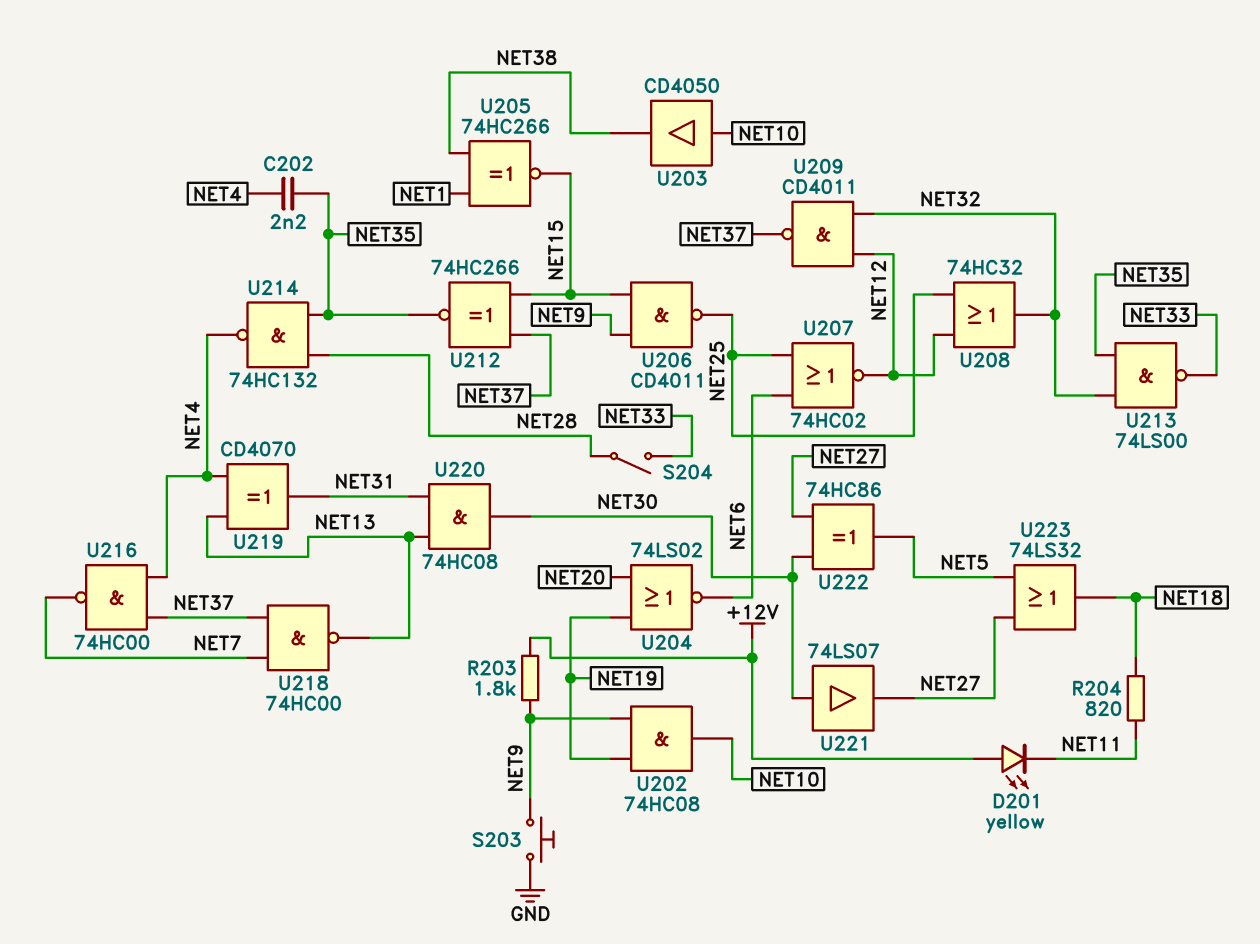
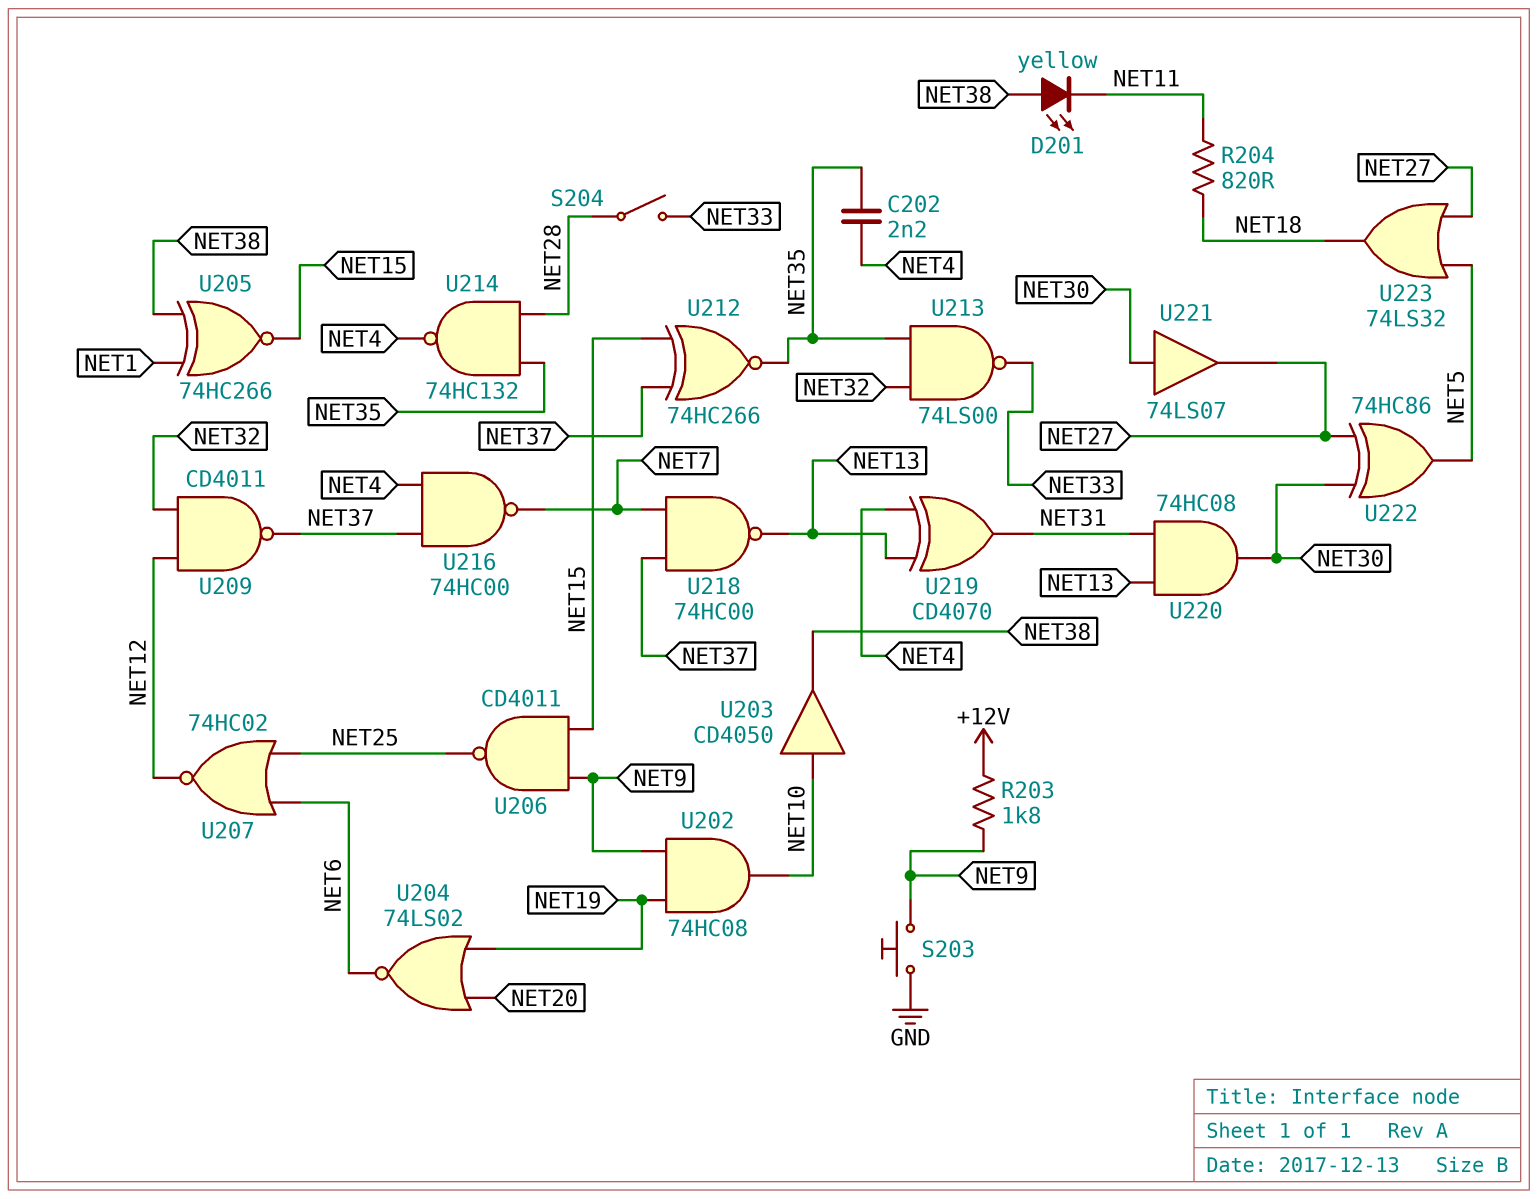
D201: LED yellow (A +12V, K NET11) -> LED yellow (A NET38, K NET11)
U208: OR 74HC32 (in NET12, in NET25, out NET32) -> none

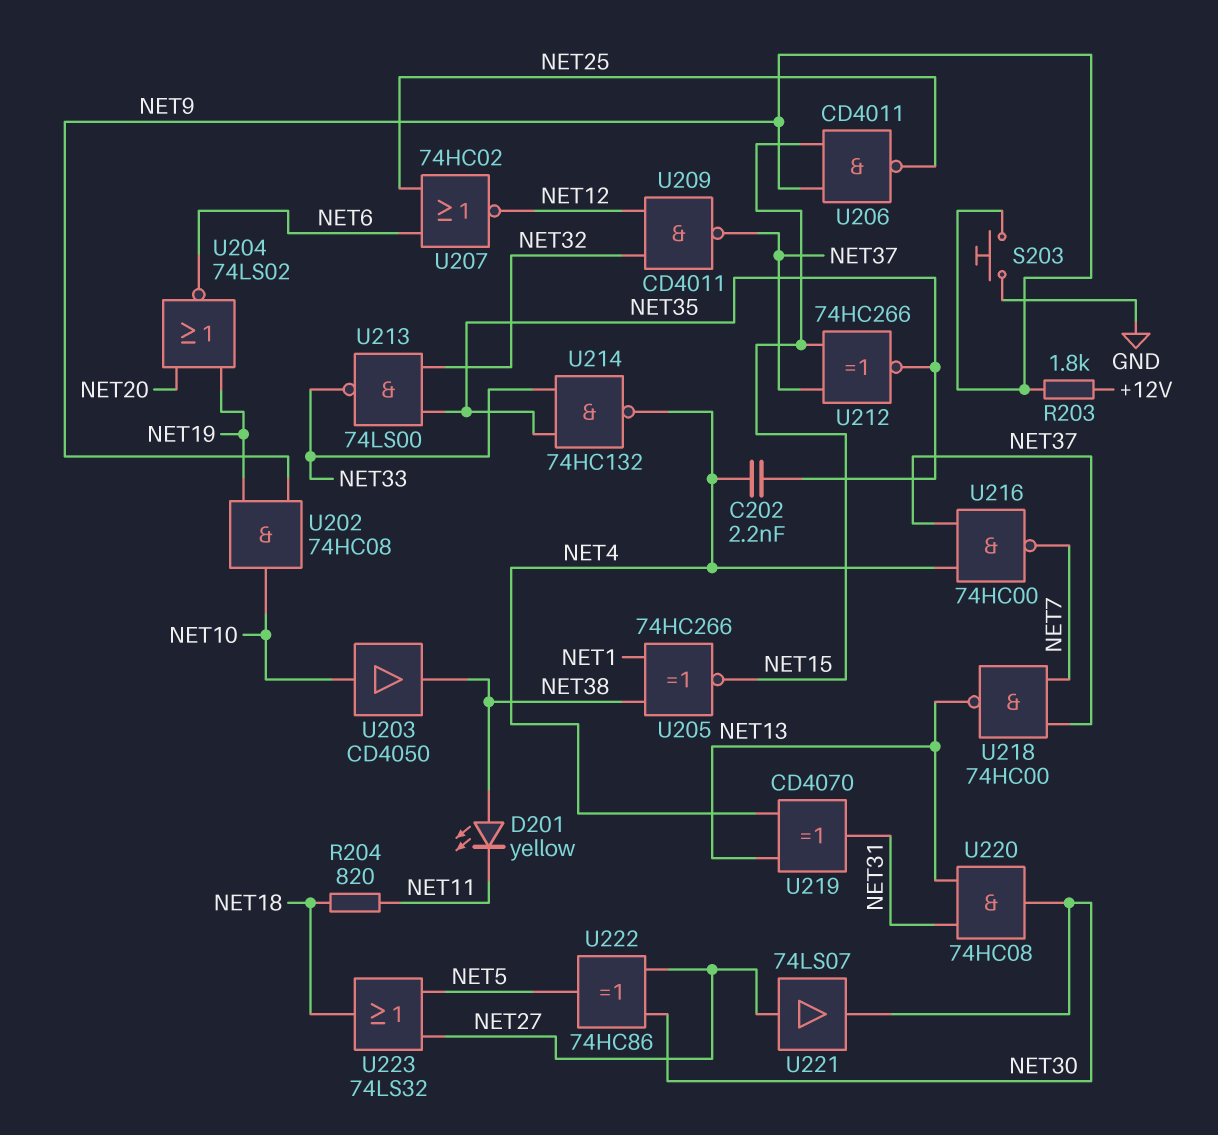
S204: switch (NET28, NET33) -> none
U214: NAND 74HC132 (in NET28, in NET35, out NET4) -> NAND 74HC132 (in NET33, in NET35, out NET4)
U221: buffer 74LS07 (in NET30, out NET27) -> buffer 74LS07 (in NET27, out NET30)

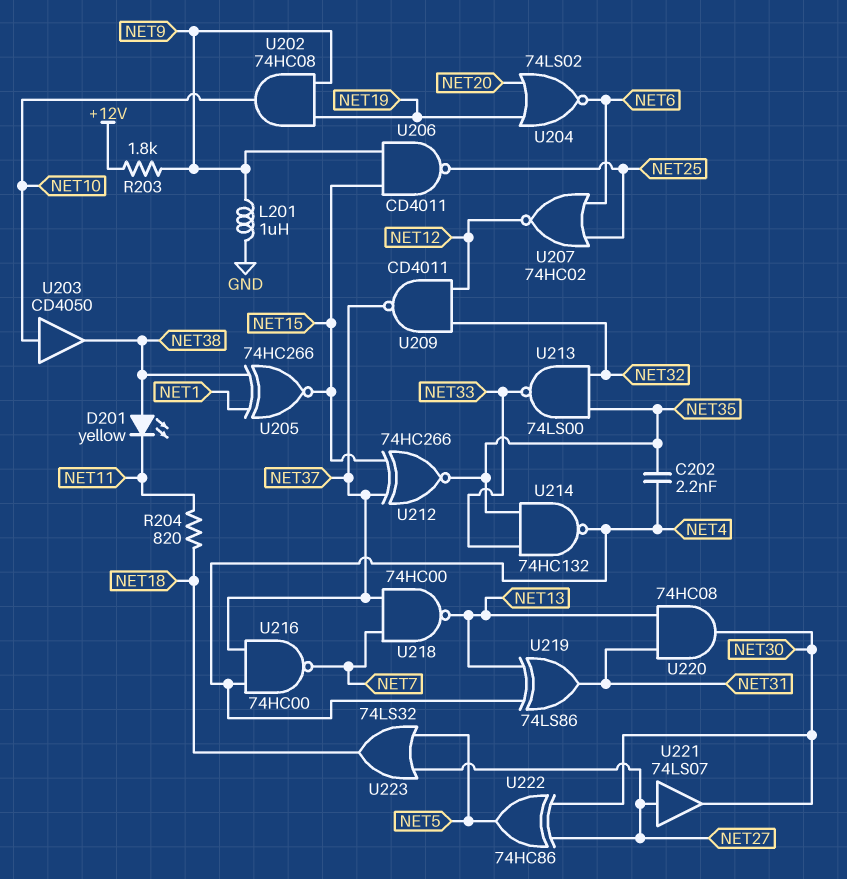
L201: none -> 1uH (GND, NET9)
S203: button (GND, NET9) -> none
U219: XOR CD4070 (in NET4, in NET13, out NET31) -> XOR 74LS86 (in NET4, in NET13, out NET31)

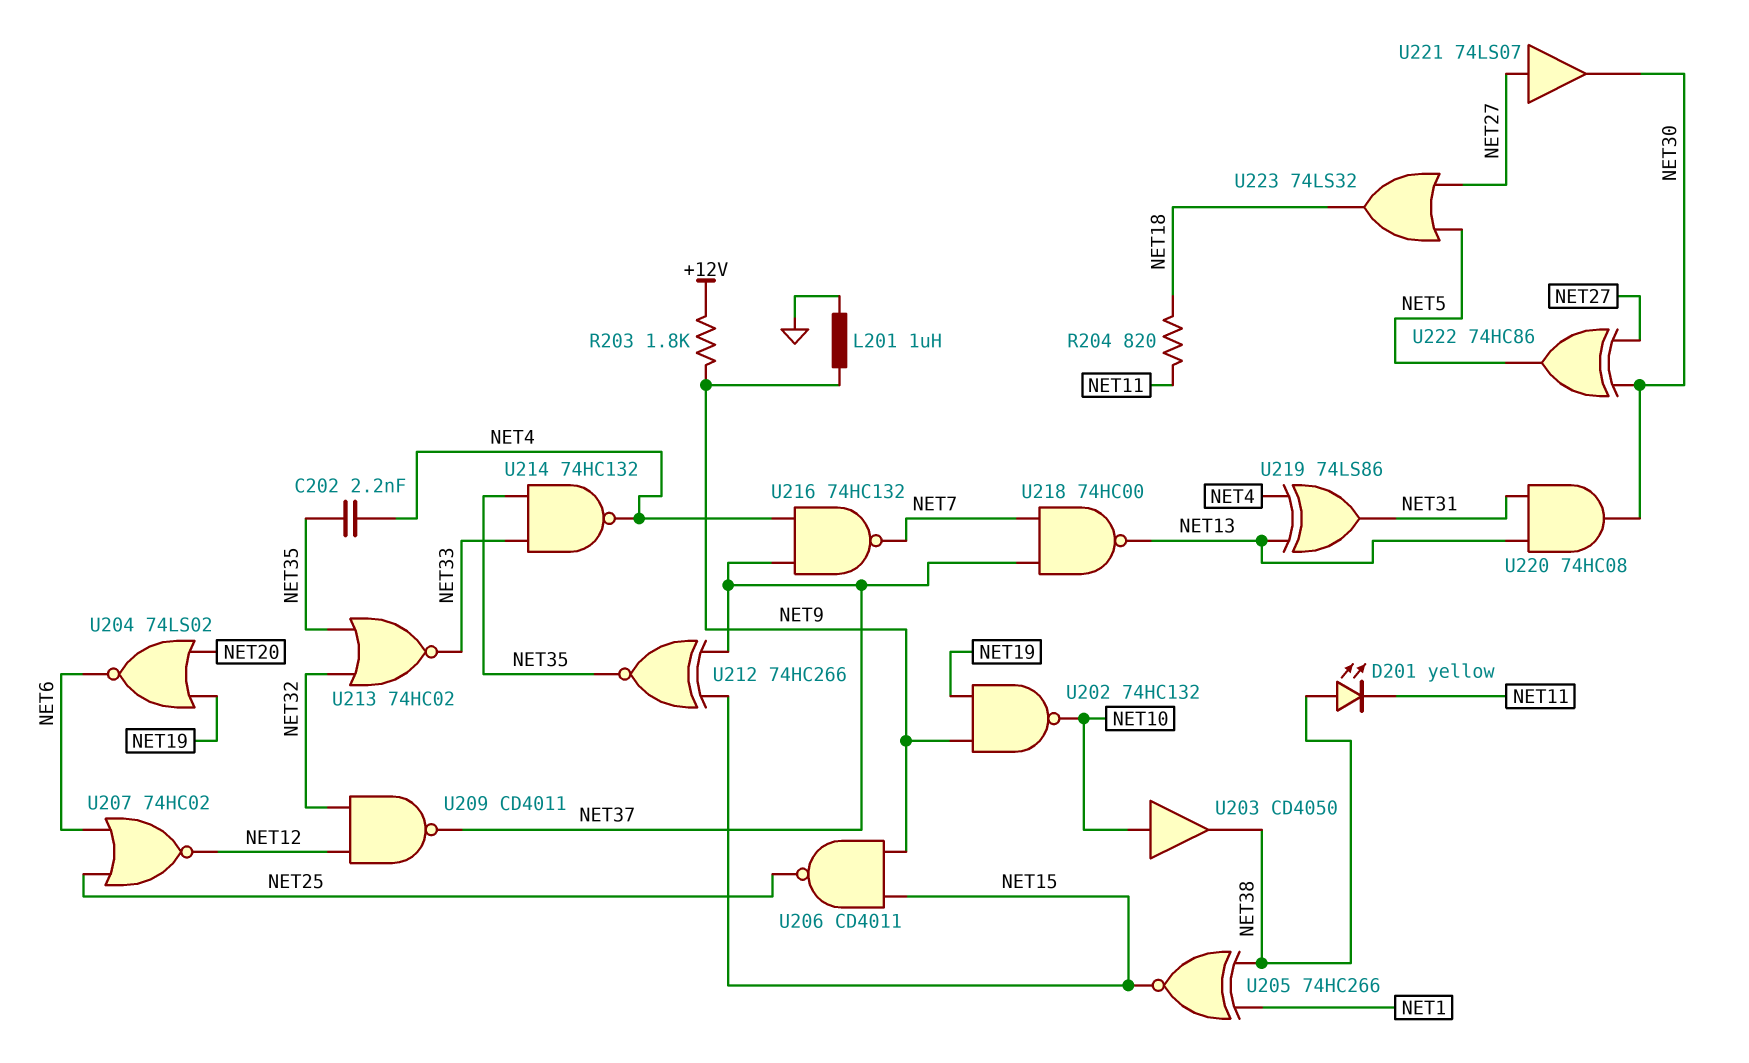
U202: AND 74HC08 (in NET9, in NET19, out NET10) -> NAND 74HC132 (in NET9, in NET19, out NET10)
U213: NAND 74LS00 (in NET32, in NET35, out NET33) -> NOR 74HC02 (in NET32, in NET35, out NET33)
U216: NAND 74HC00 (in NET4, in NET37, out NET7) -> NAND 74HC132 (in NET4, in NET37, out NET7)

